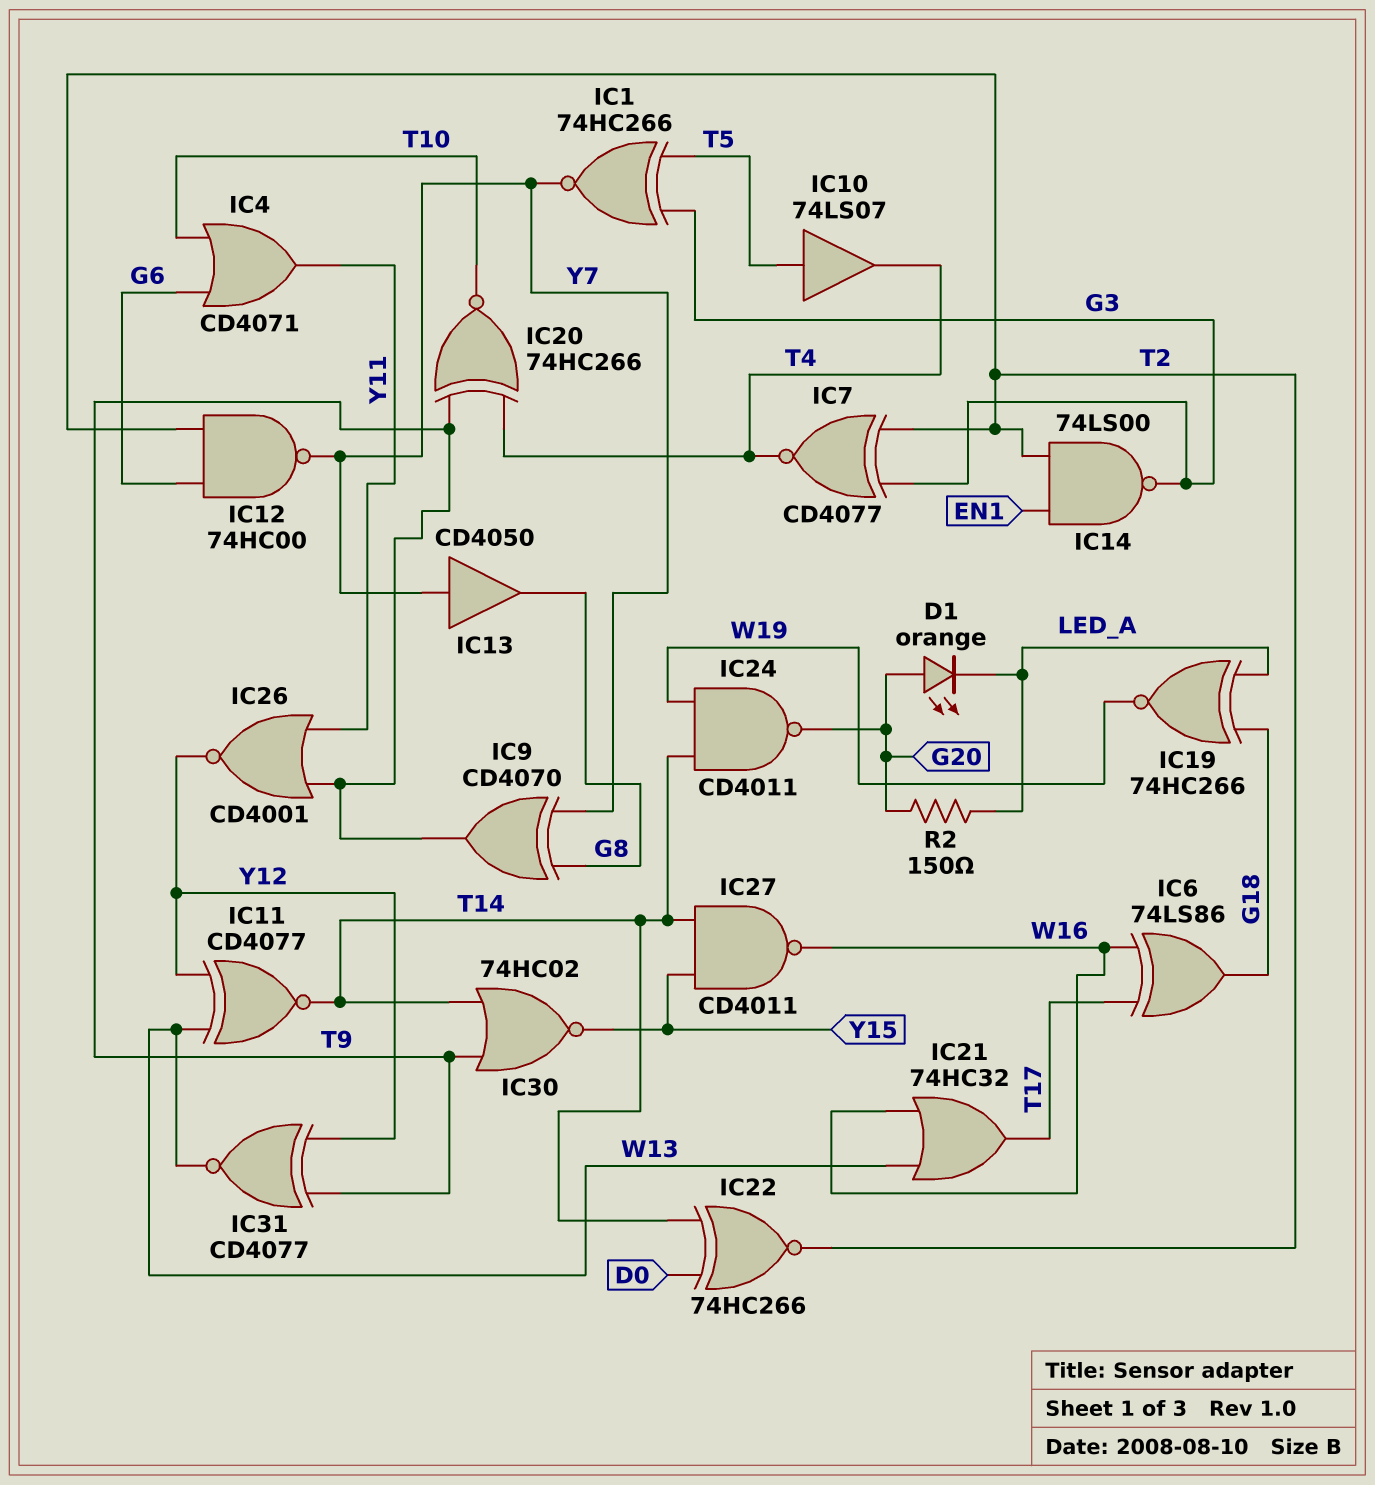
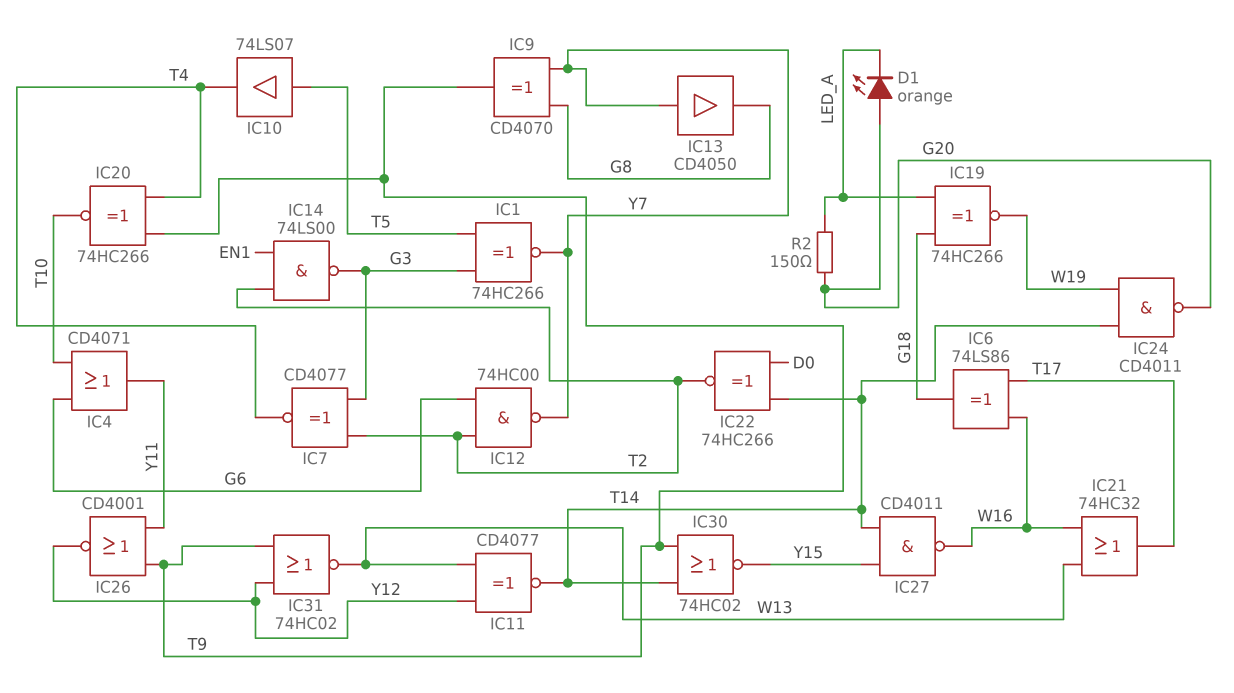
IC31: XNOR CD4077 (in T9, in Y12, out W13) -> NOR 74HC02 (in T9, in Y12, out W13)

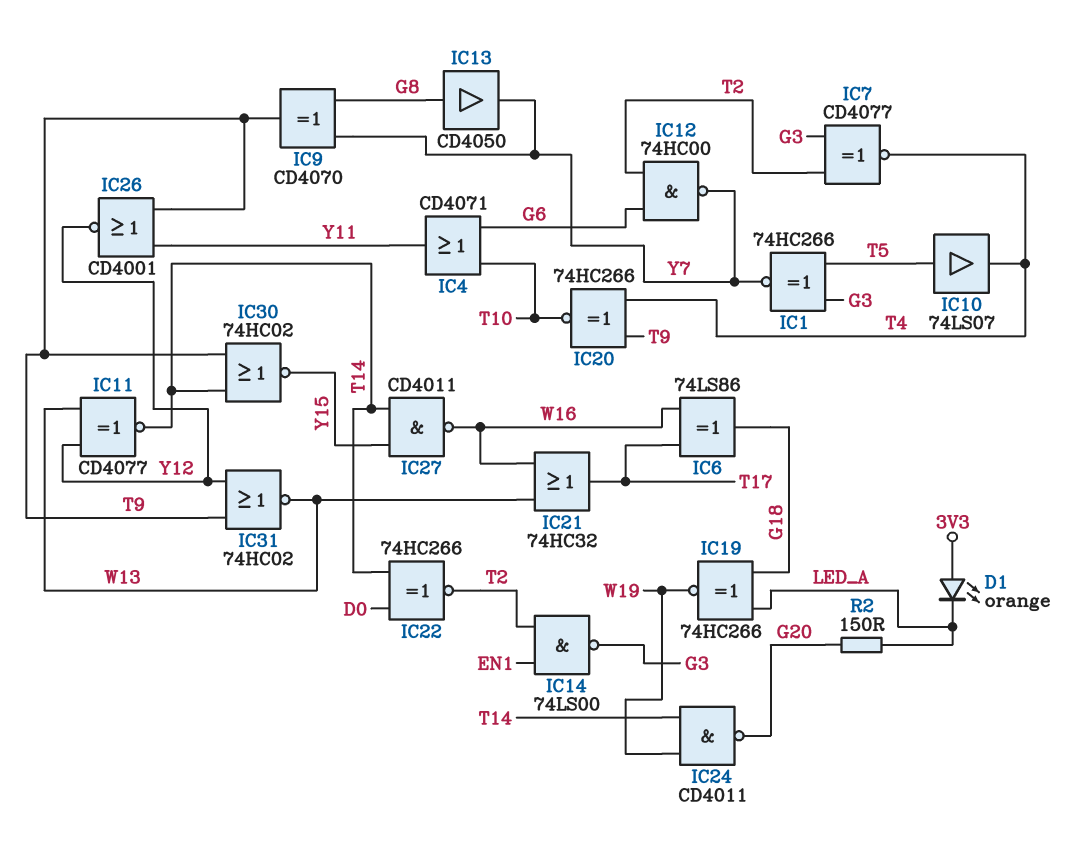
D1: LED orange (A G20, K LED_A) -> LED orange (A 3V3, K LED_A)
IC13: buffer CD4050 (in Y7, out G8) -> buffer CD4050 (in G8, out Y7)

